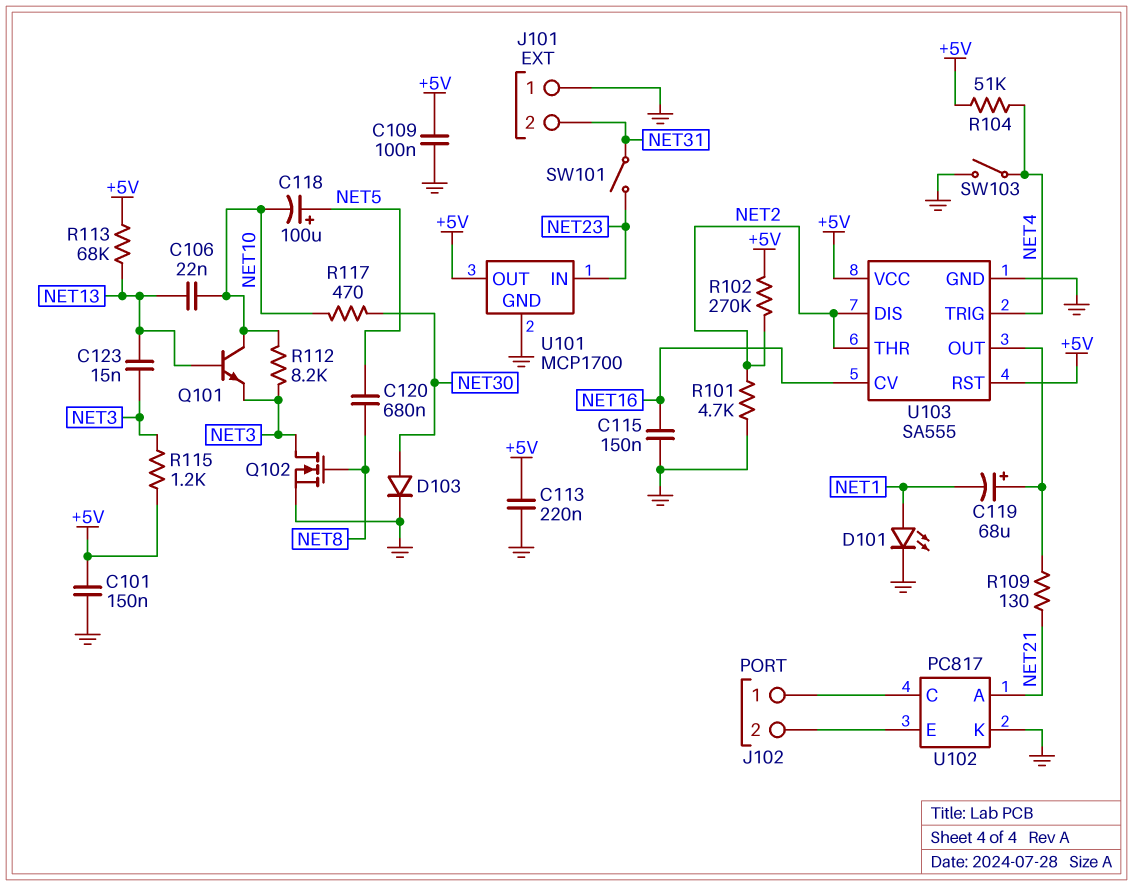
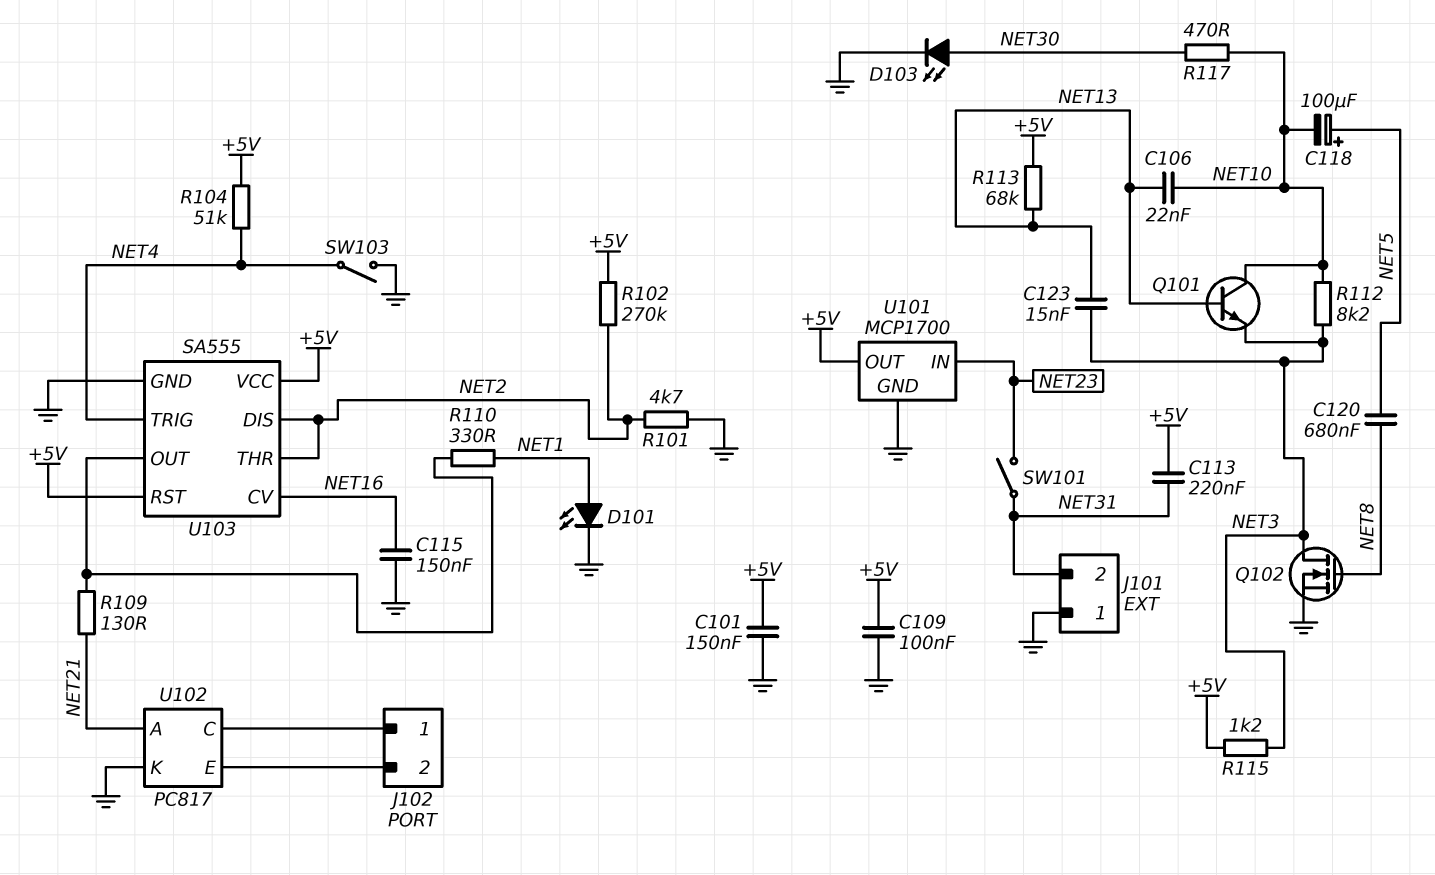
C113: 220nF (+5V, GND) -> 220nF (+5V, NET31)
C119: 68uF (plus U103/OUT, minus NET1) -> none
D103: diode (A NET30, K GND) -> LED (A NET30, K GND)
R110: none -> 330 (NET1, U103/OUT)

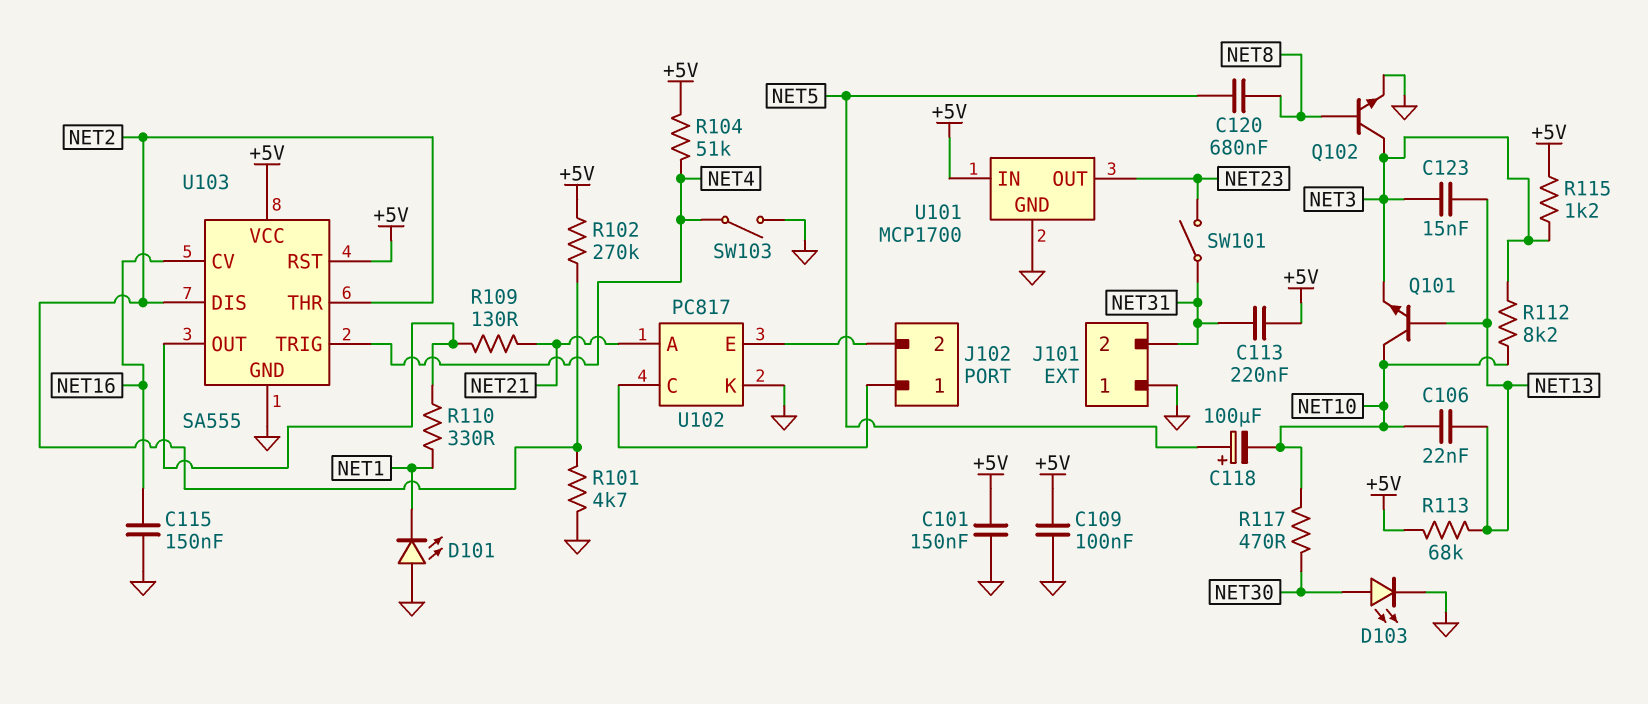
D101: LED (A NET1, K GND) -> LED (A GND, K NET1)
Q102: NMOS (G NET8, D NET3, S GND) -> NPN (B NET8, C NET3, E GND)
U101 pin IN: NET23 -> +5V
U101 pin OUT: +5V -> NET23

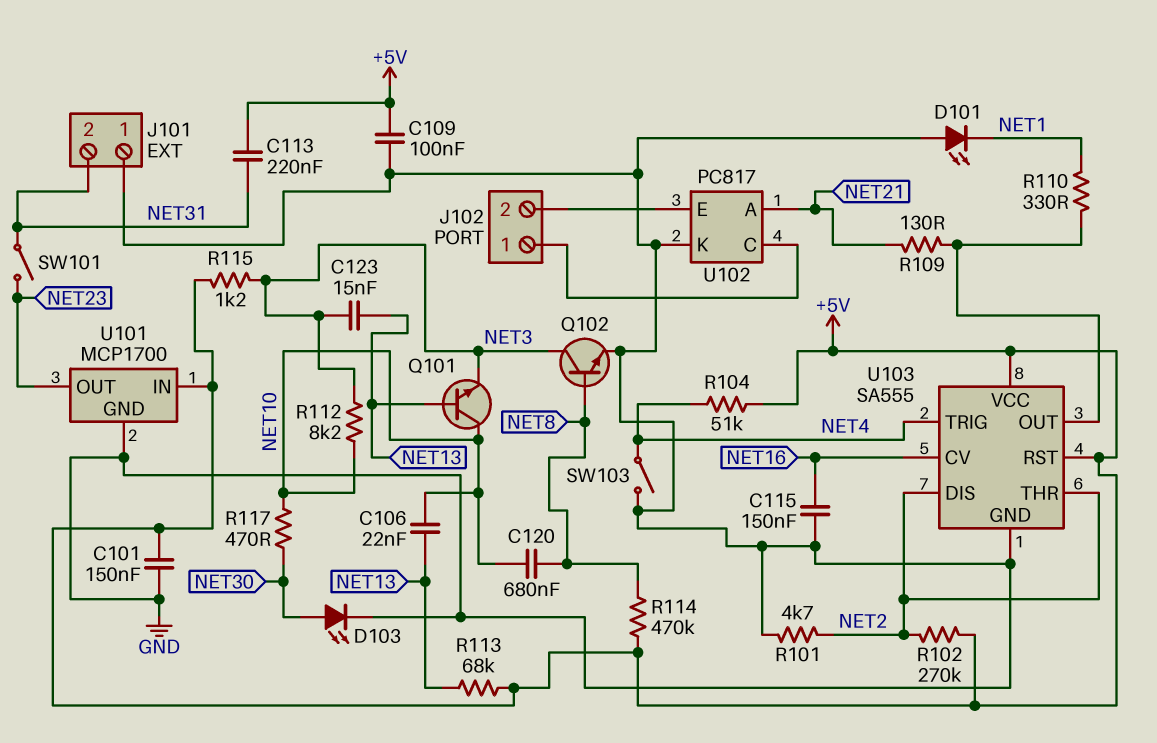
C118: 100uF (plus NET5, minus NET10) -> none
C120: 680nF (NET5, NET8) -> 680nF (NET8, NET10)
R114: none -> 470k (+5V, NET8)

